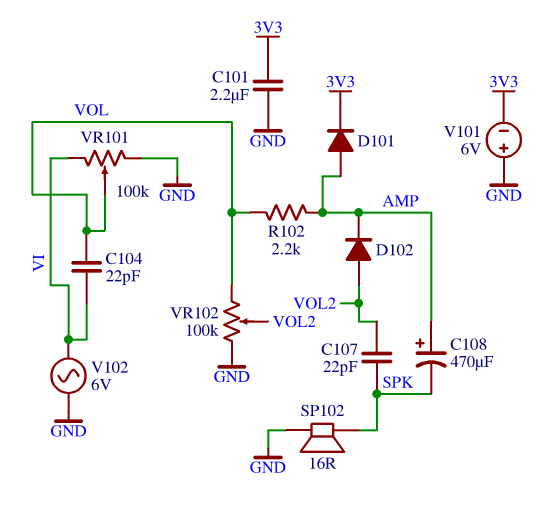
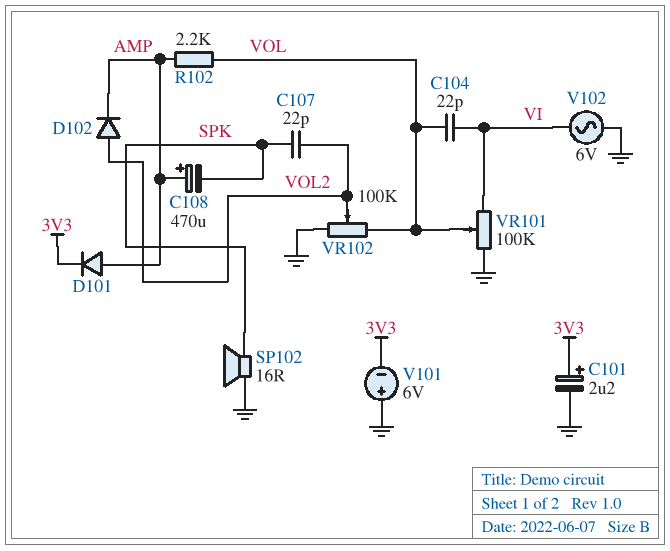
C101: 2.2uF (3V3, GND) -> 2.2uF (plus 3V3, minus GND)

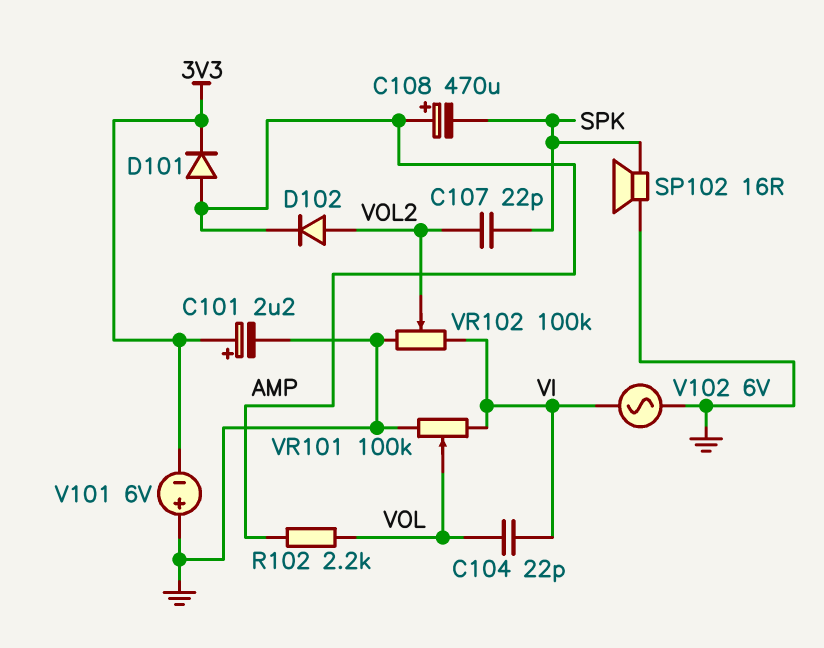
VR102: 100k (GND, VOL, wiper VOL2) -> 100k (GND, VI, wiper VOL2)

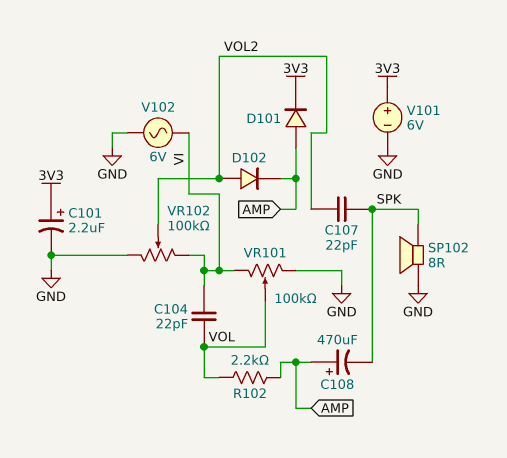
SP102: speaker 16R (GND, SPK) -> speaker 8R (GND, SPK)
V101: 6V (plus GND, minus 3V3) -> 6V (plus 3V3, minus GND)

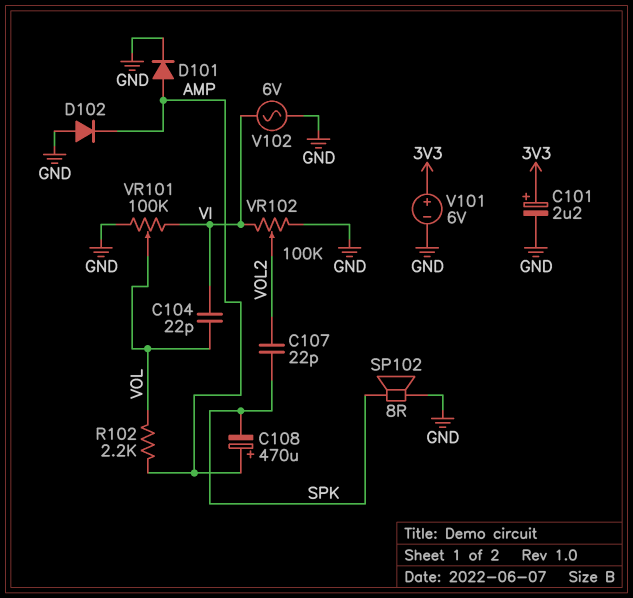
D101: diode (A AMP, K 3V3) -> diode (A AMP, K GND)
D102: diode (A VOL2, K AMP) -> diode (A GND, K AMP)

